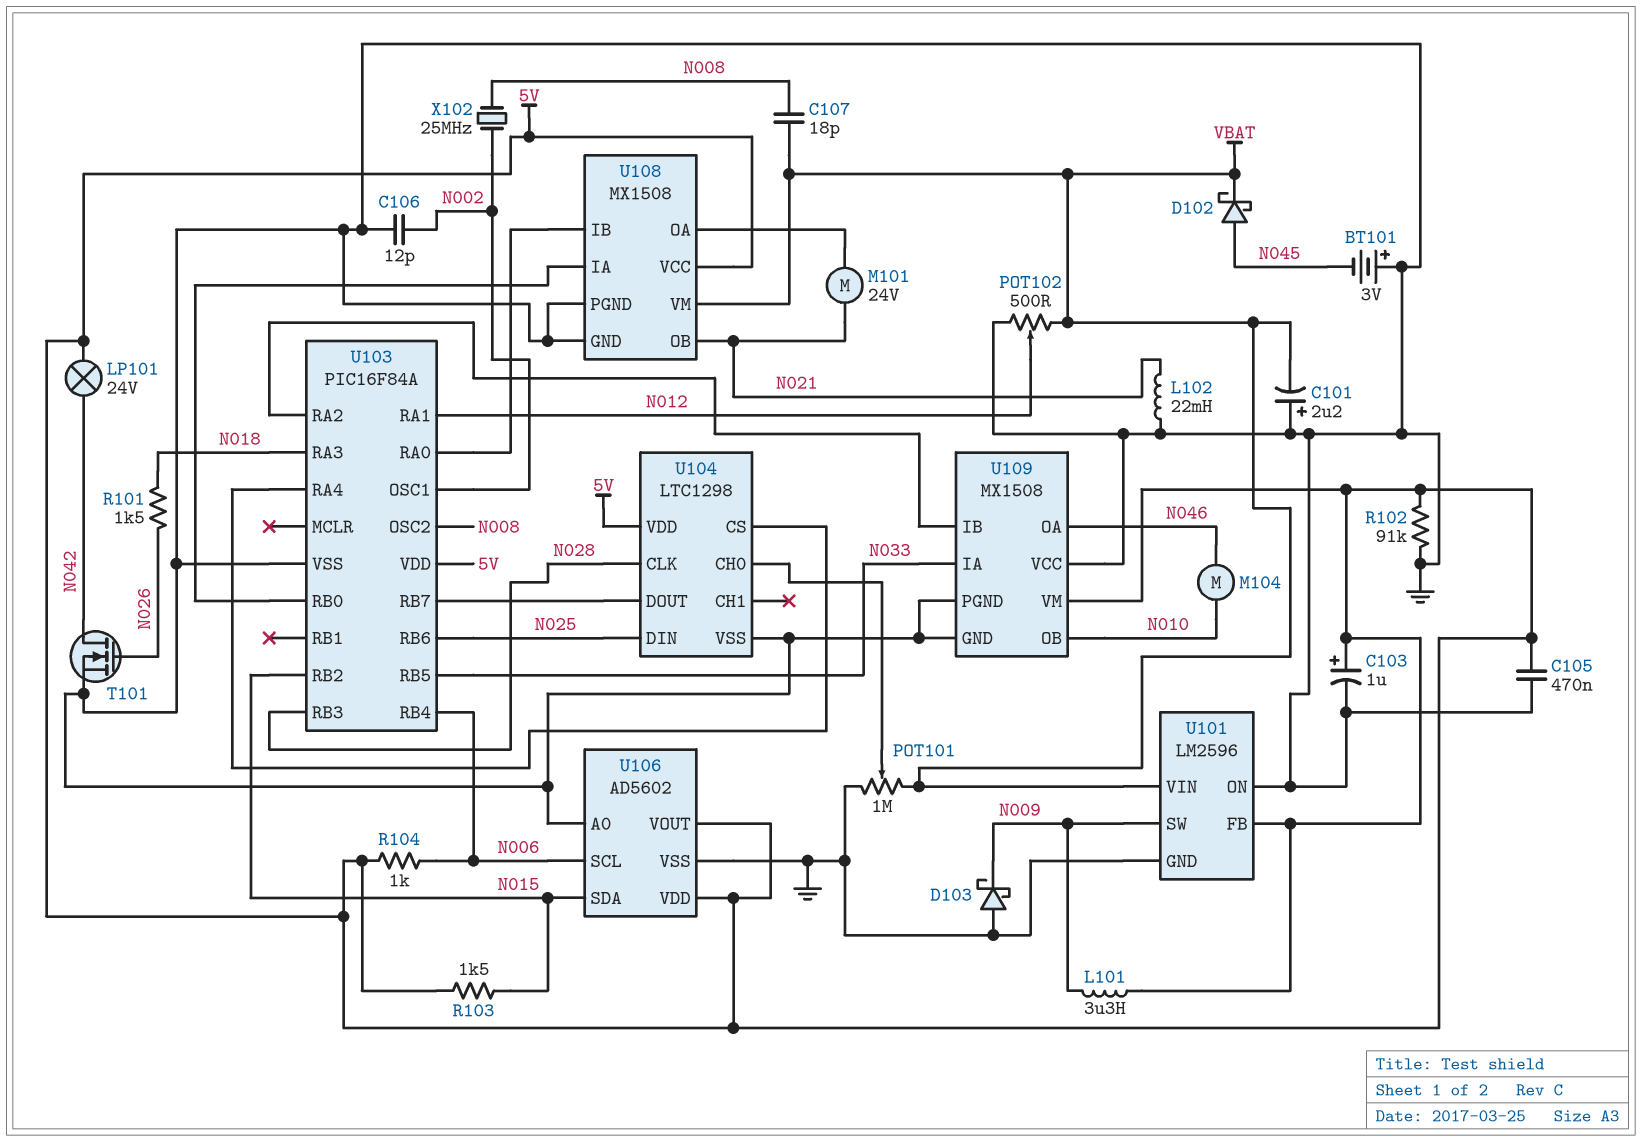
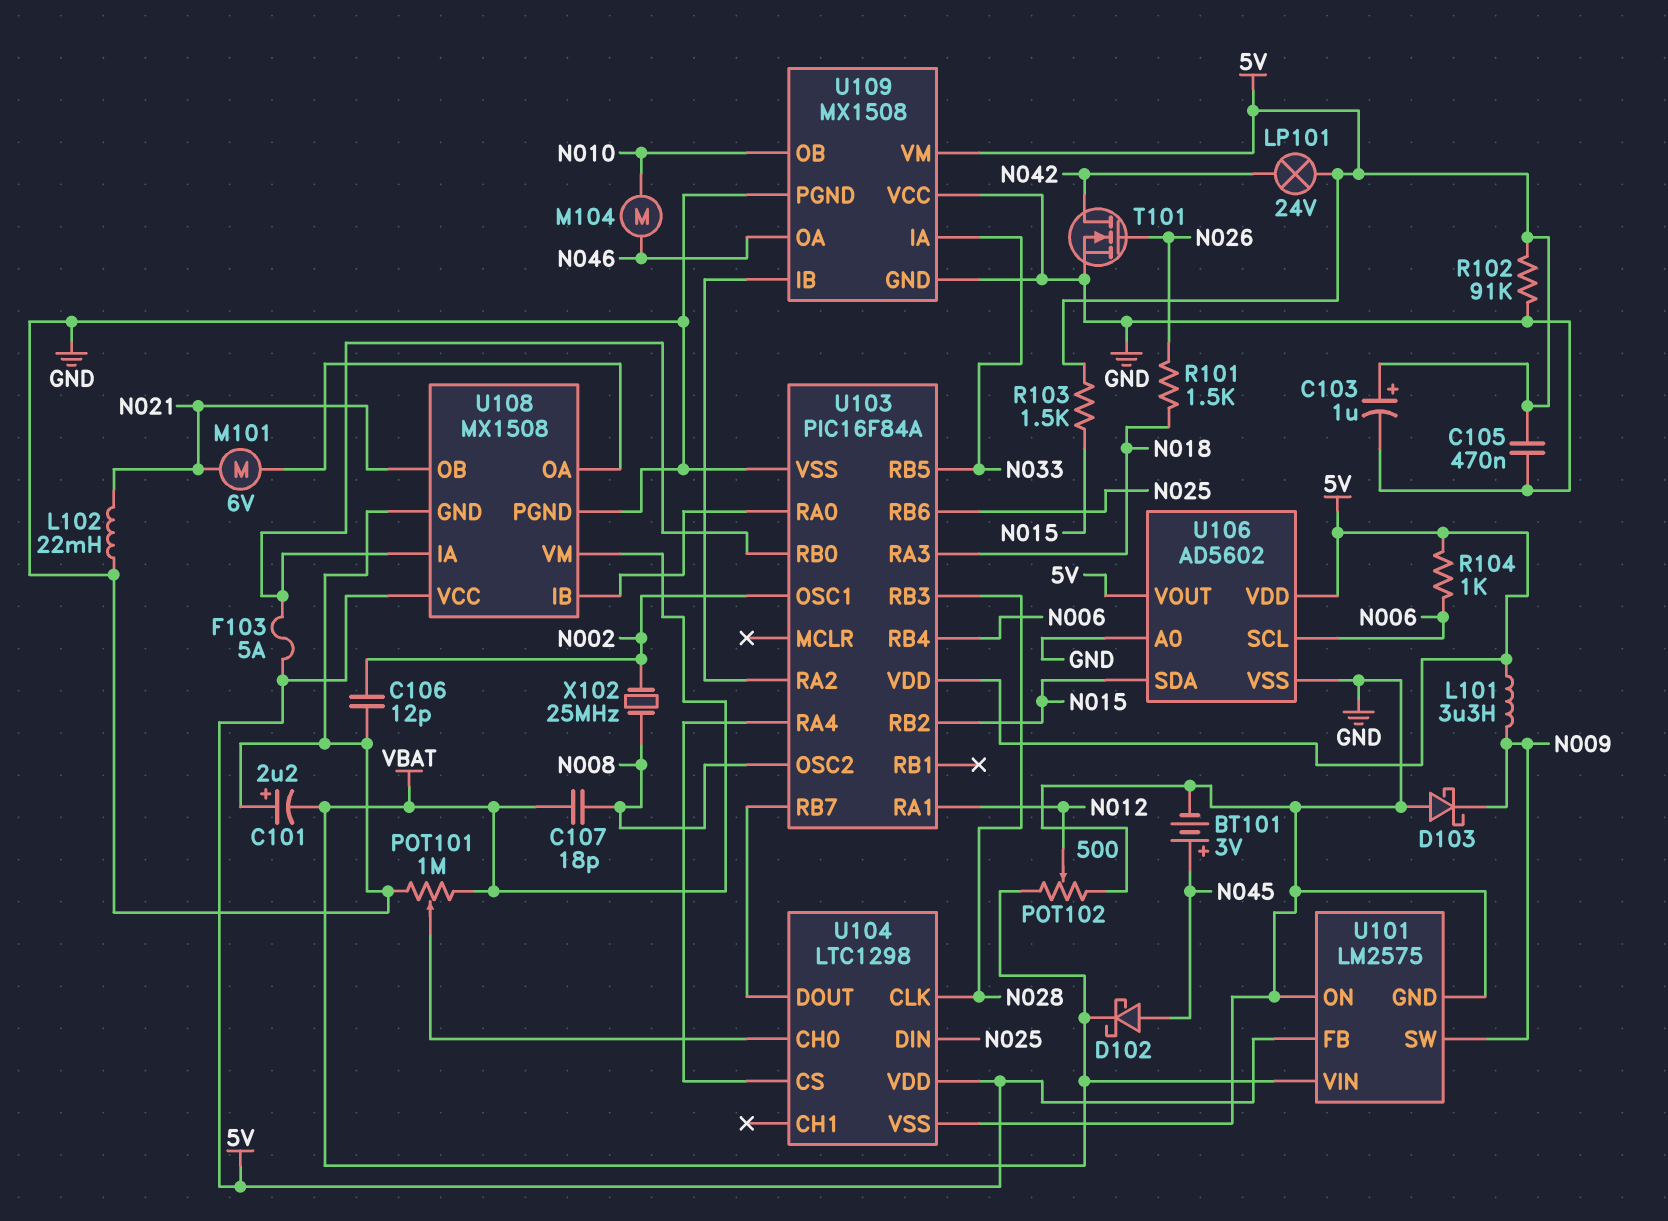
BT101: 3V (plus GND, minus N045) -> 3V (plus N045, minus GND)
F103: none -> 5A (5V, U103/RB0)
M101: motor 24V (N021, U108/OA) -> motor 6V (N021, U108/OA)
U101: LM2596 -> LM2575

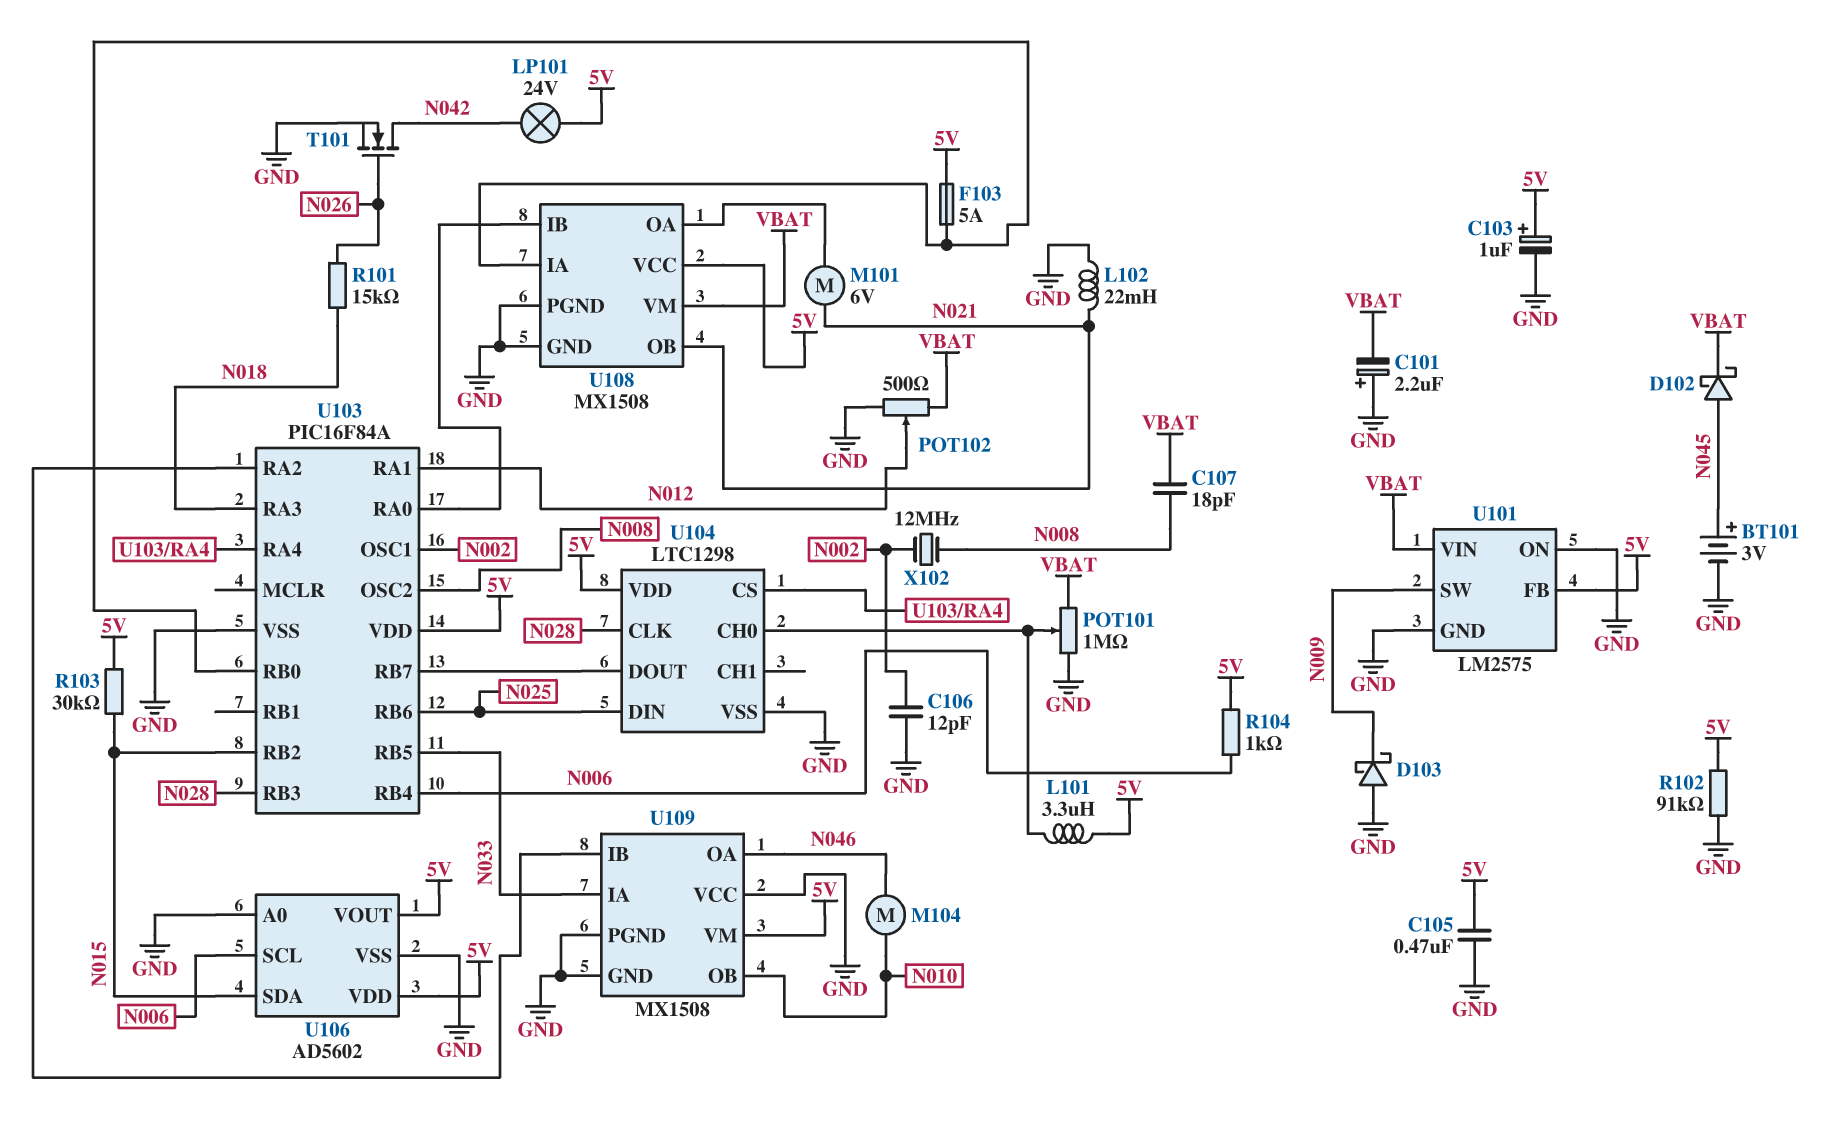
L101: 3.3uH (5V, N009) -> 3.3uH (5V, U104/CH0)
R101: 1.5k (N018, N026) -> 15k (N018, N026)
R103: 1.5k (5V, N015) -> 30k (5V, N015)
X102: 25MHz (N002, N008) -> 12MHz (N002, N008)

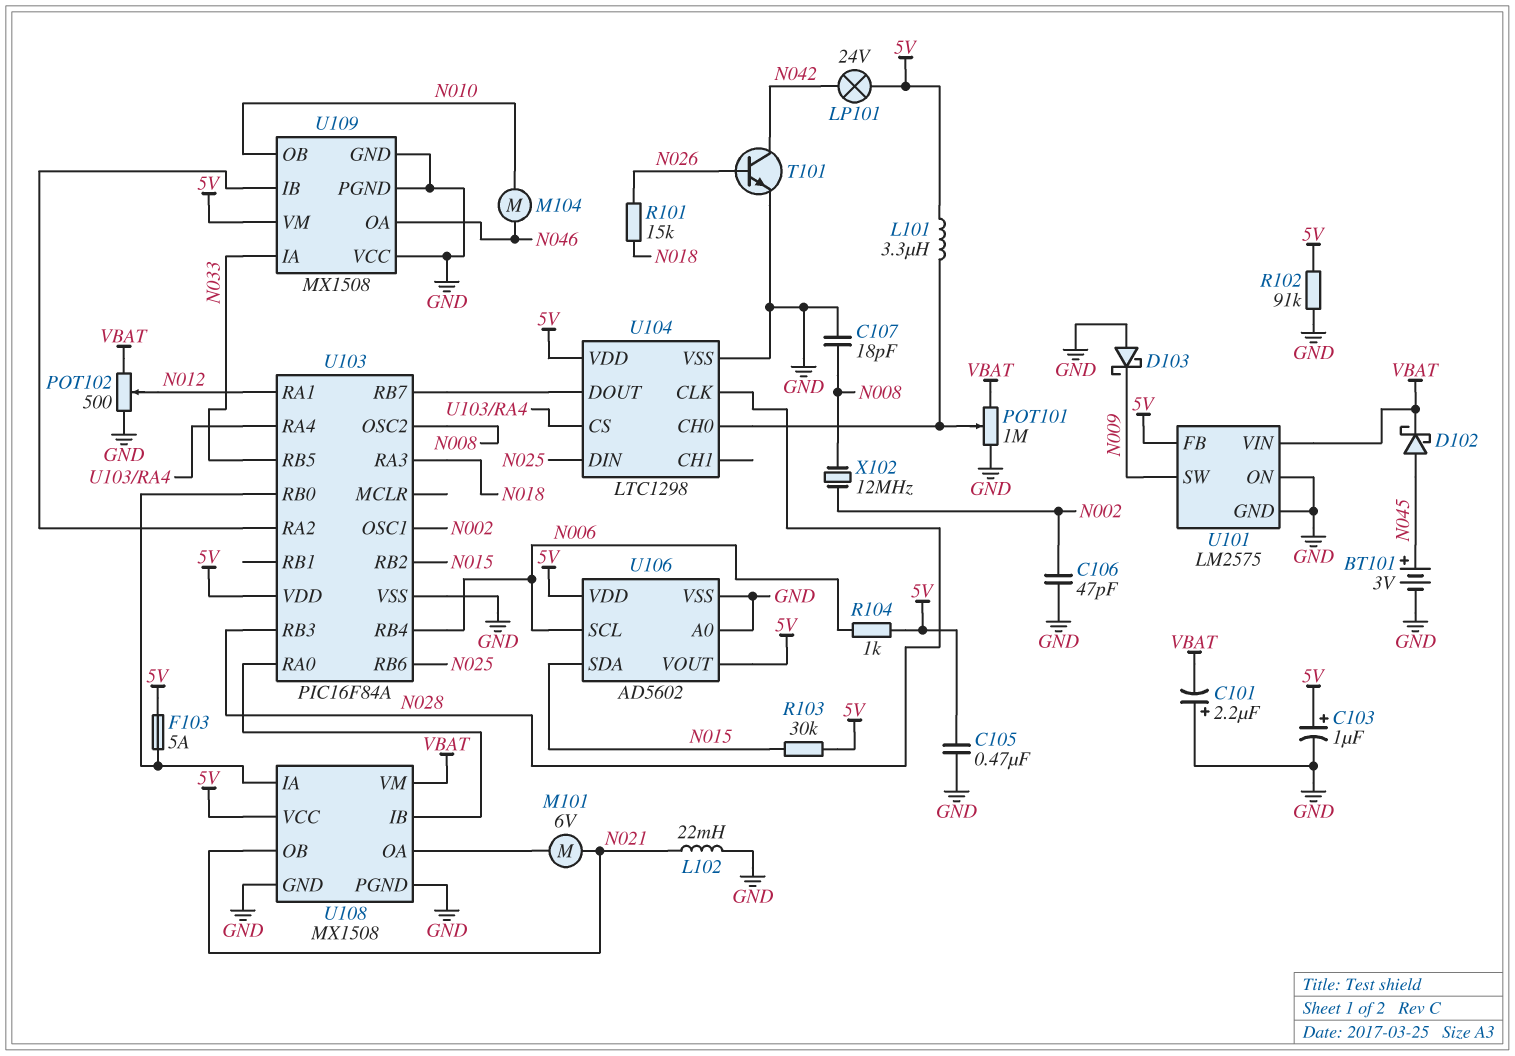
C106: 12pF (GND, N002) -> 47pF (GND, N002)
C107: 18pF (N008, VBAT) -> 18pF (GND, N008)
T101: NMOS (G N026, D N042, S GND) -> NPN (B N026, C N042, E GND)

